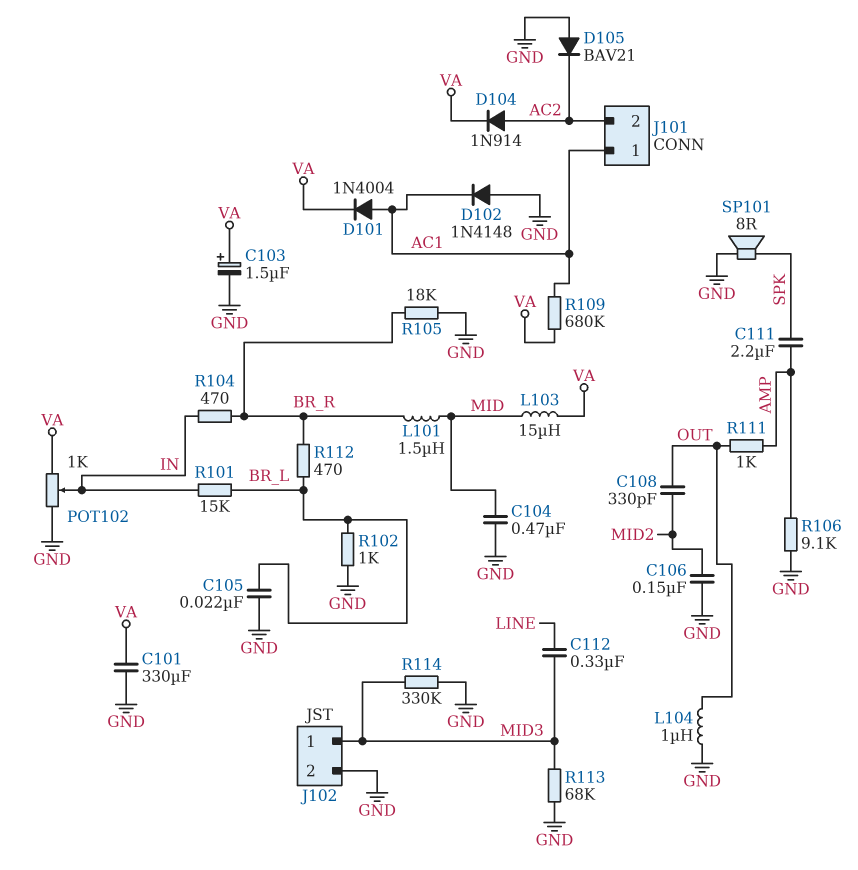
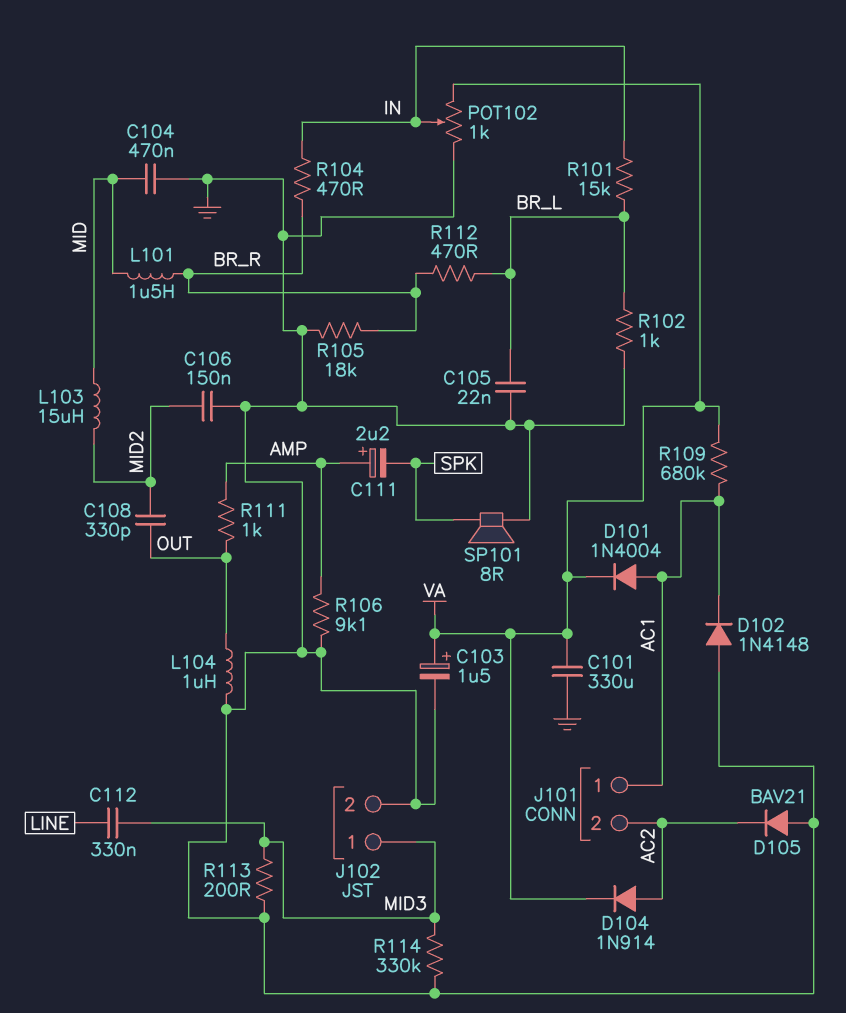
C111: 2.2uF (AMP, SPK) -> 2.2uF (plus AMP, minus SPK)
L103: 15uH (MID, VA) -> 15uH (MID, MID2)
R113: 68k (GND, MID3) -> 200 (GND, MID3)

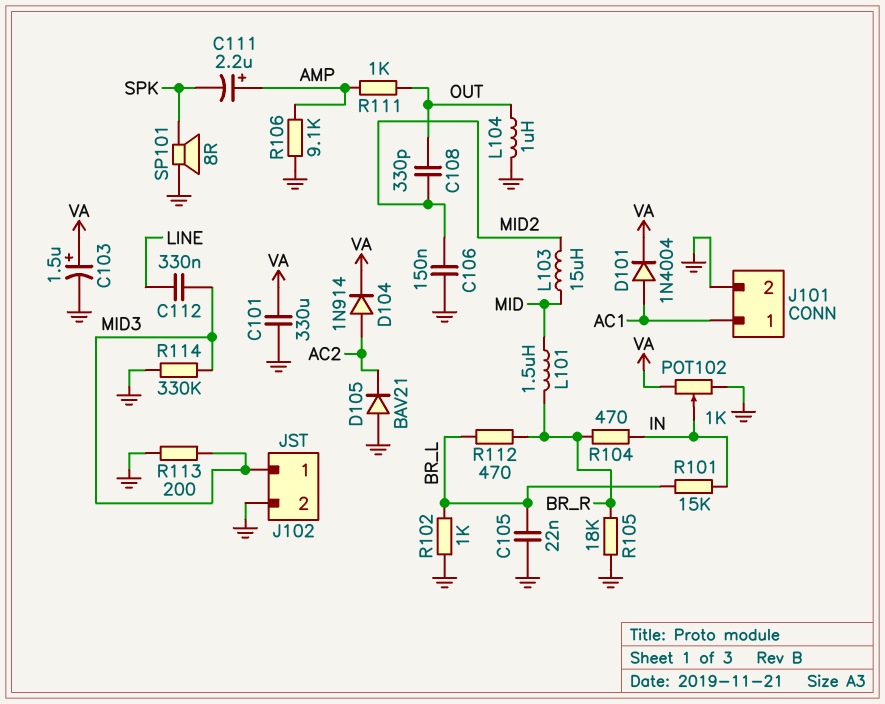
C104: 470nF (GND, MID) -> none
D102: diode 1N4148 (A GND, K AC1) -> none
J101 pin 2: AC2 -> GND
R109: 680k (AC1, VA) -> none

